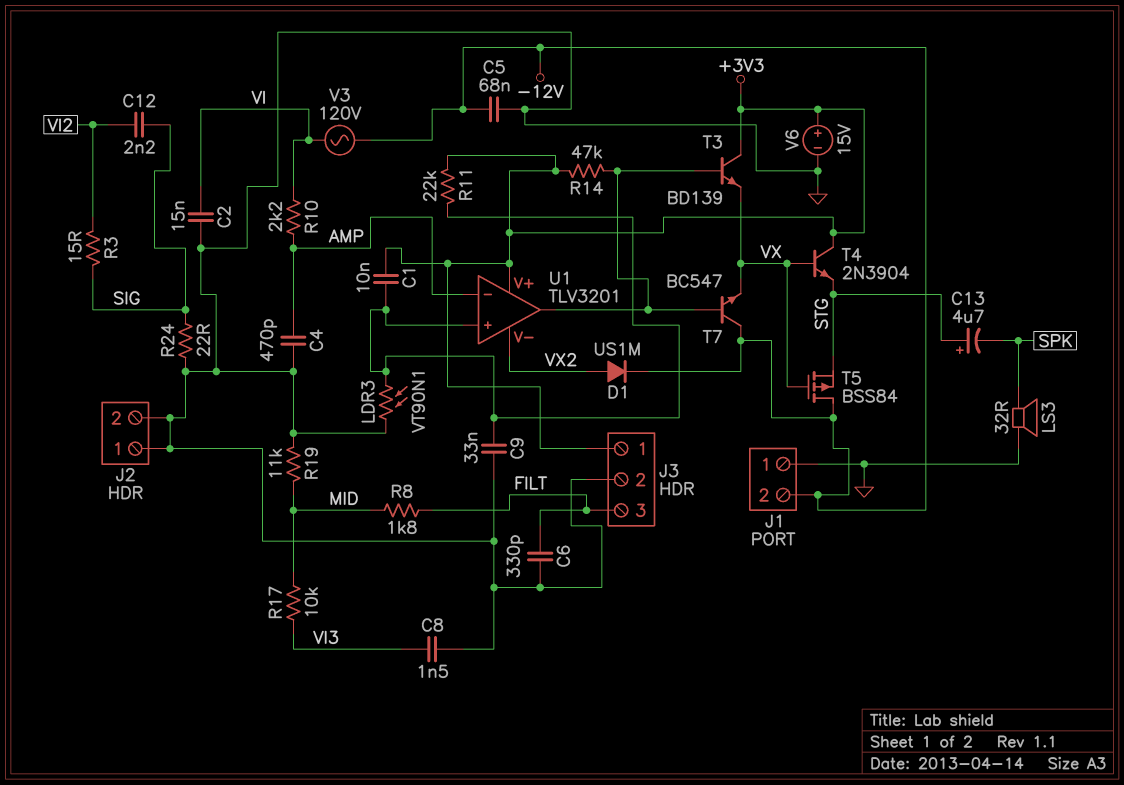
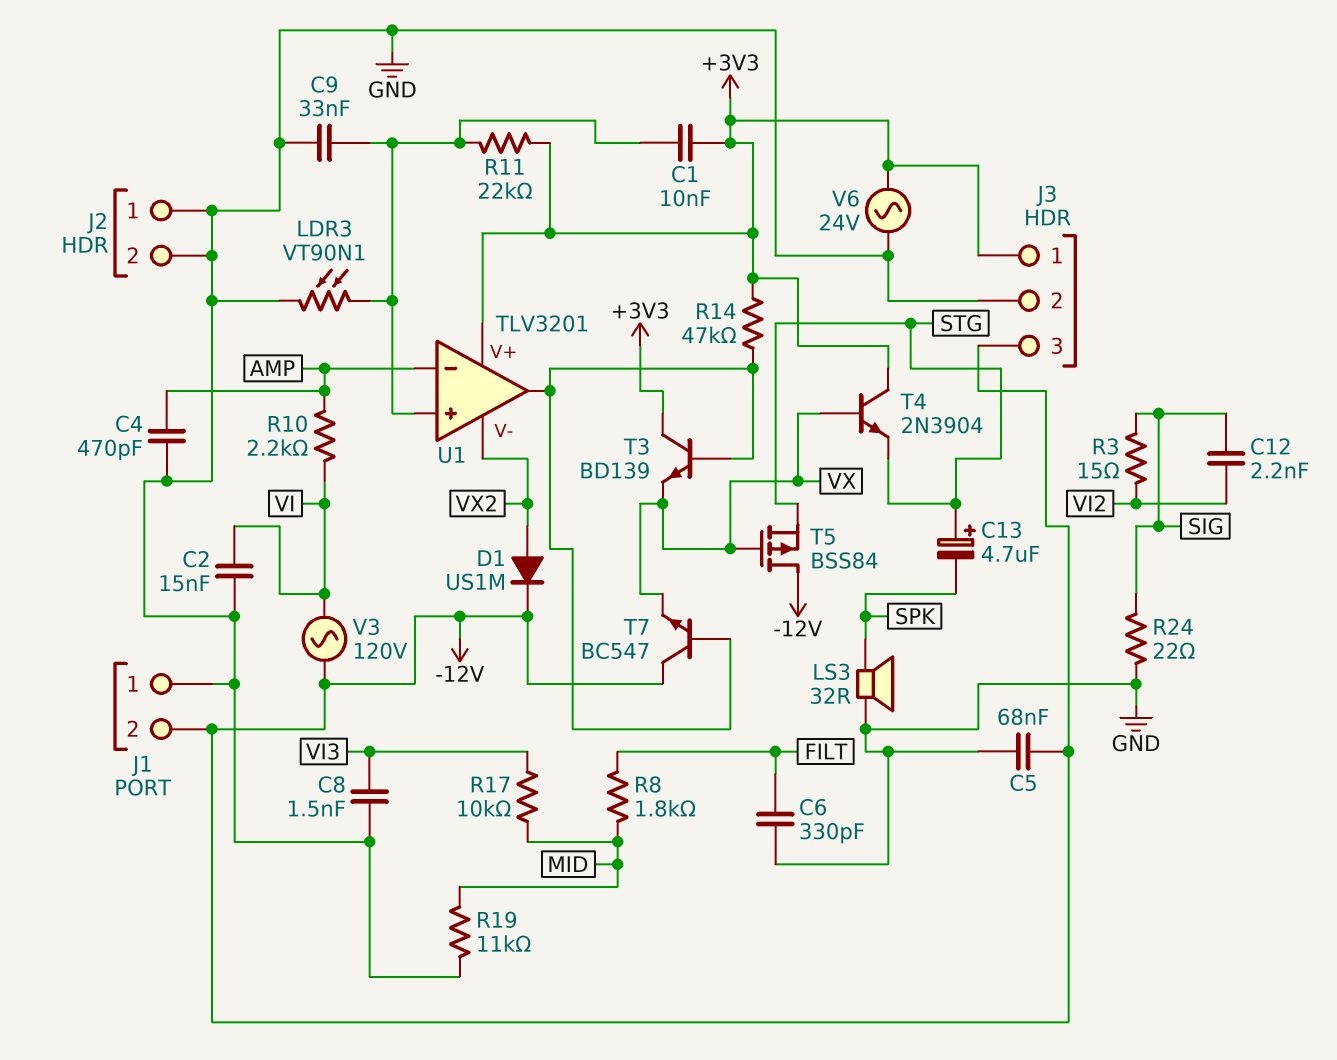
J3 pin 3: FILT -> -12V
V6: 15V (plus +3V3, minus GND) -> AC 24V (+3V3, GND)

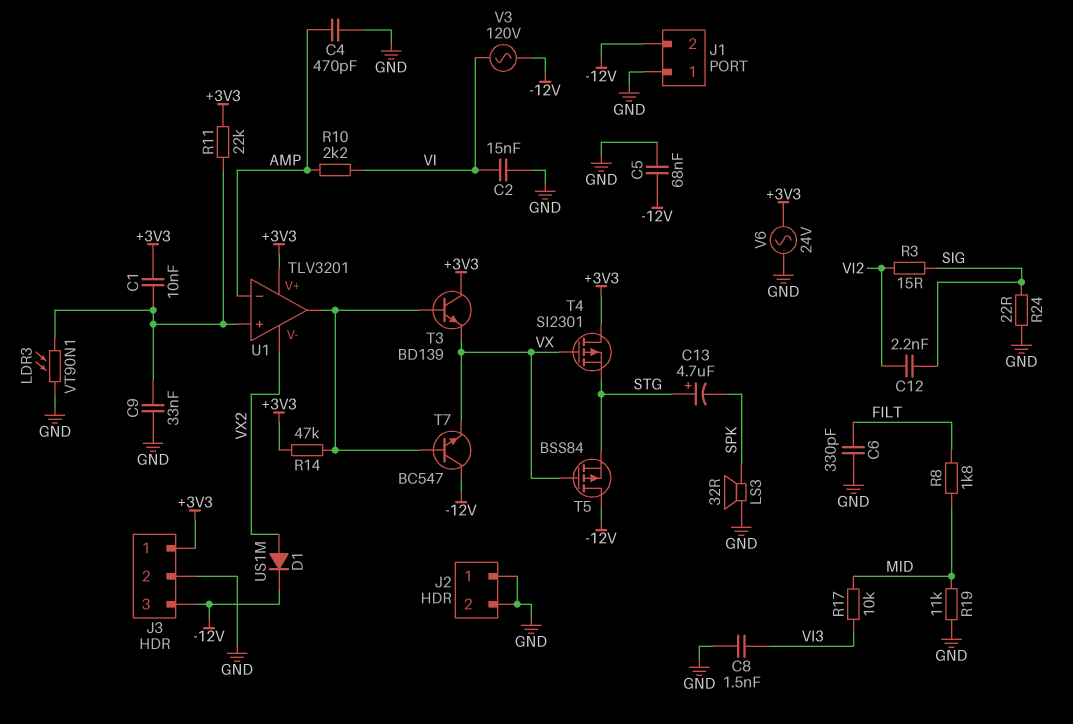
T4: NPN 2N3904 (B VX, C +3V3, E STG) -> PMOS SI2301 (G VX, D +3V3, S STG)

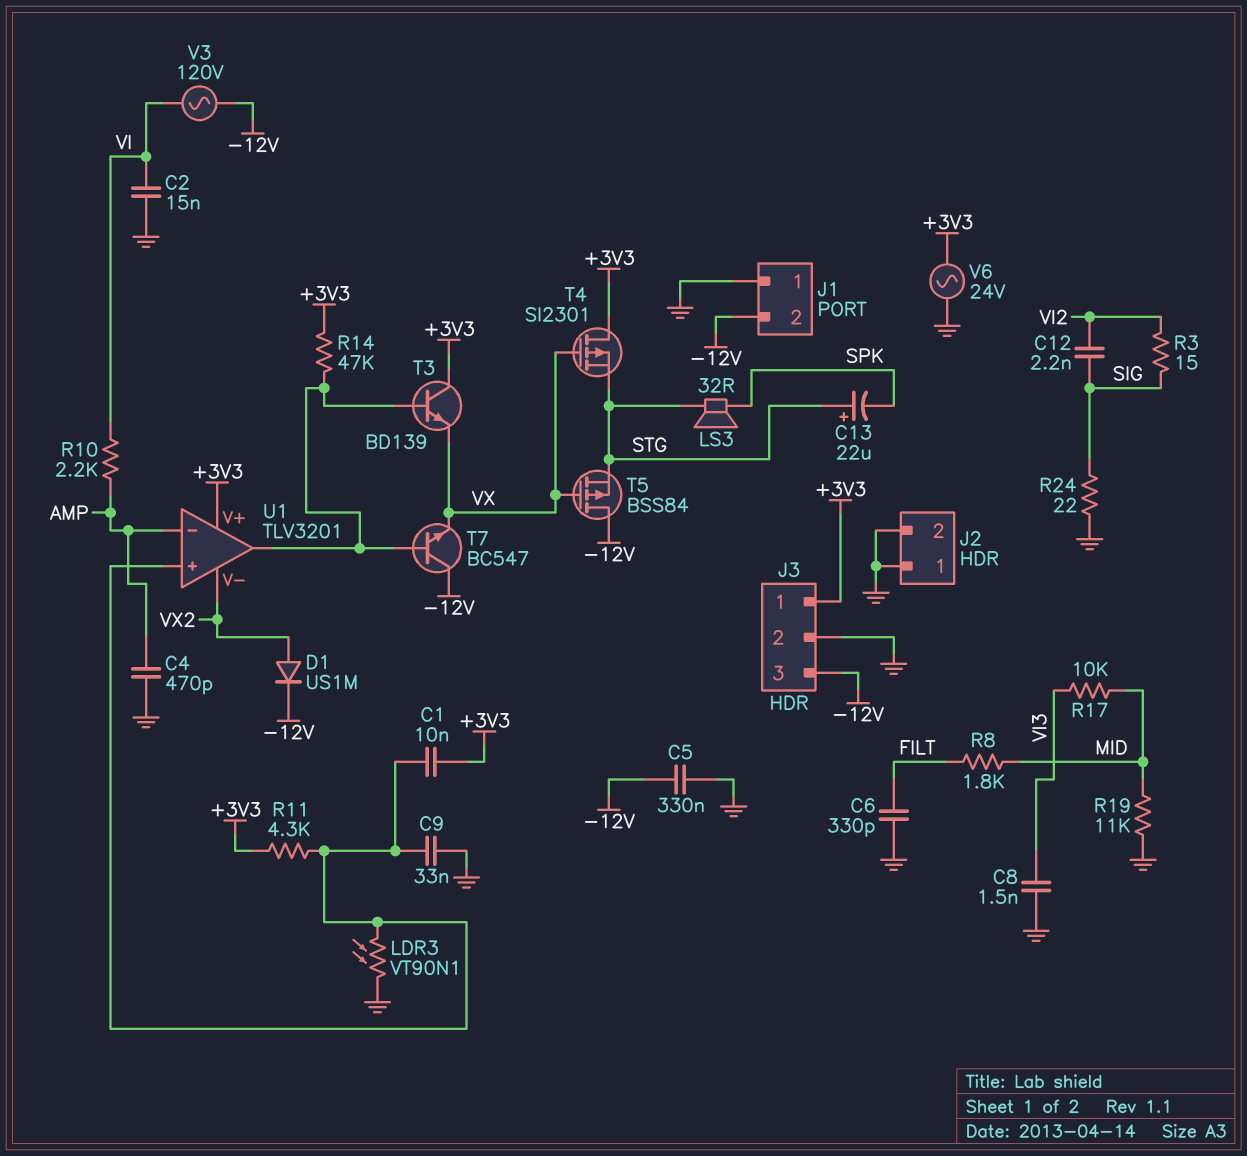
C5: 68nF (-12V, GND) -> 330nF (-12V, GND)
C13: 4.7uF (plus STG, minus SPK) -> 22uF (plus STG, minus SPK)
LS3: speaker 32R (GND, SPK) -> speaker 32R (SPK, STG)
R11: 22k (+3V3, U1/in+) -> 4.3k (+3V3, U1/in+)

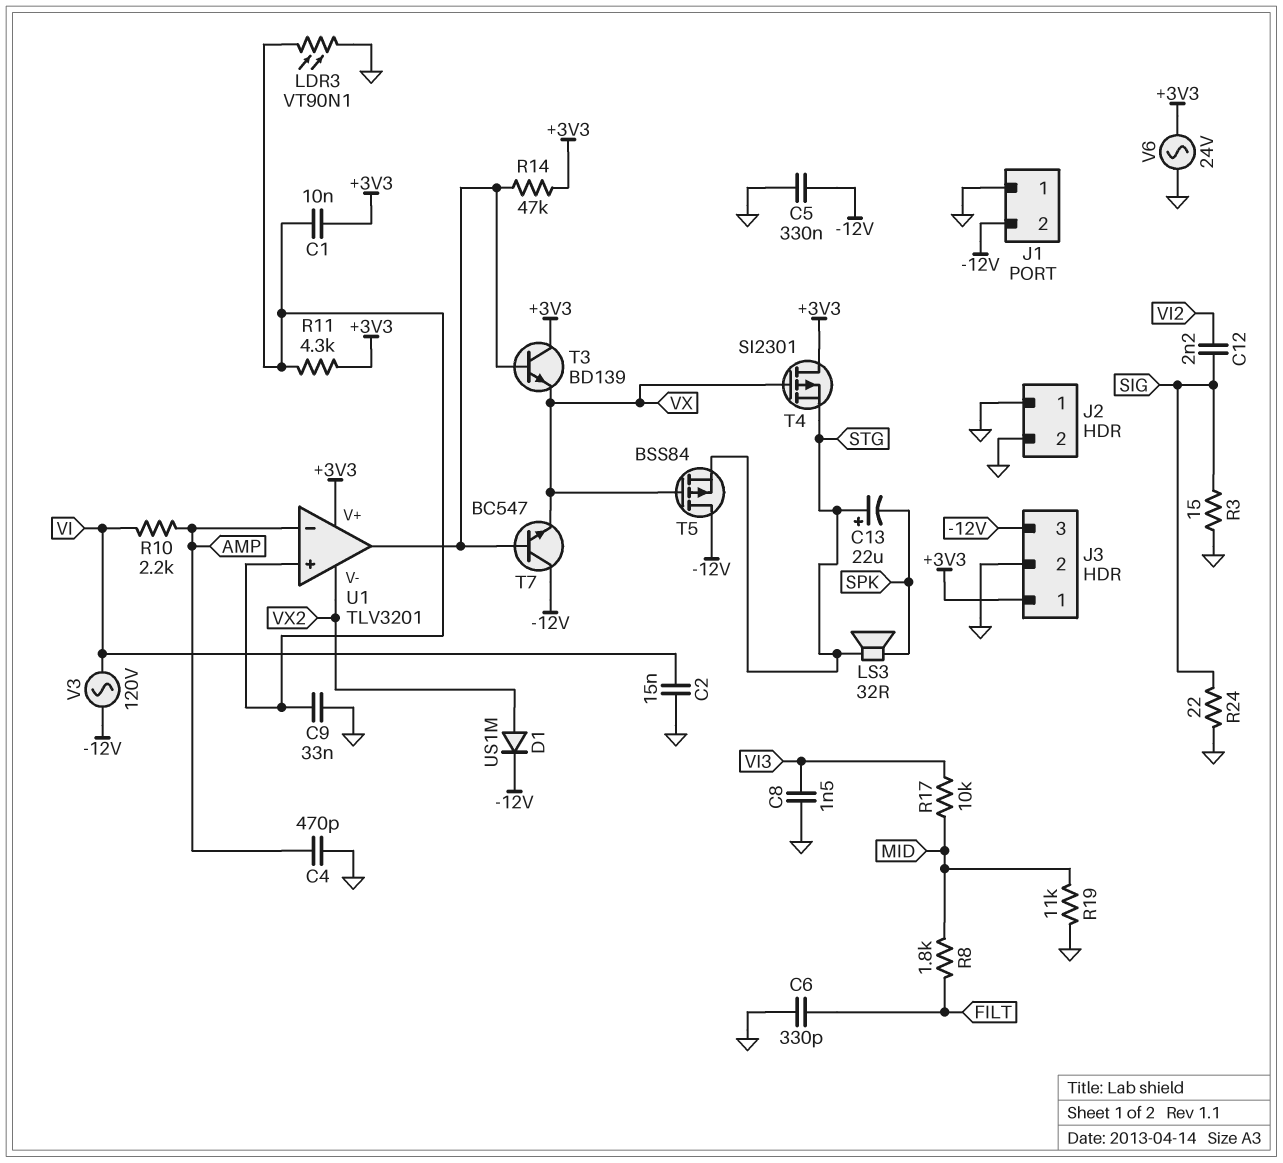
R3: 15 (SIG, VI2) -> 15 (GND, SIG)

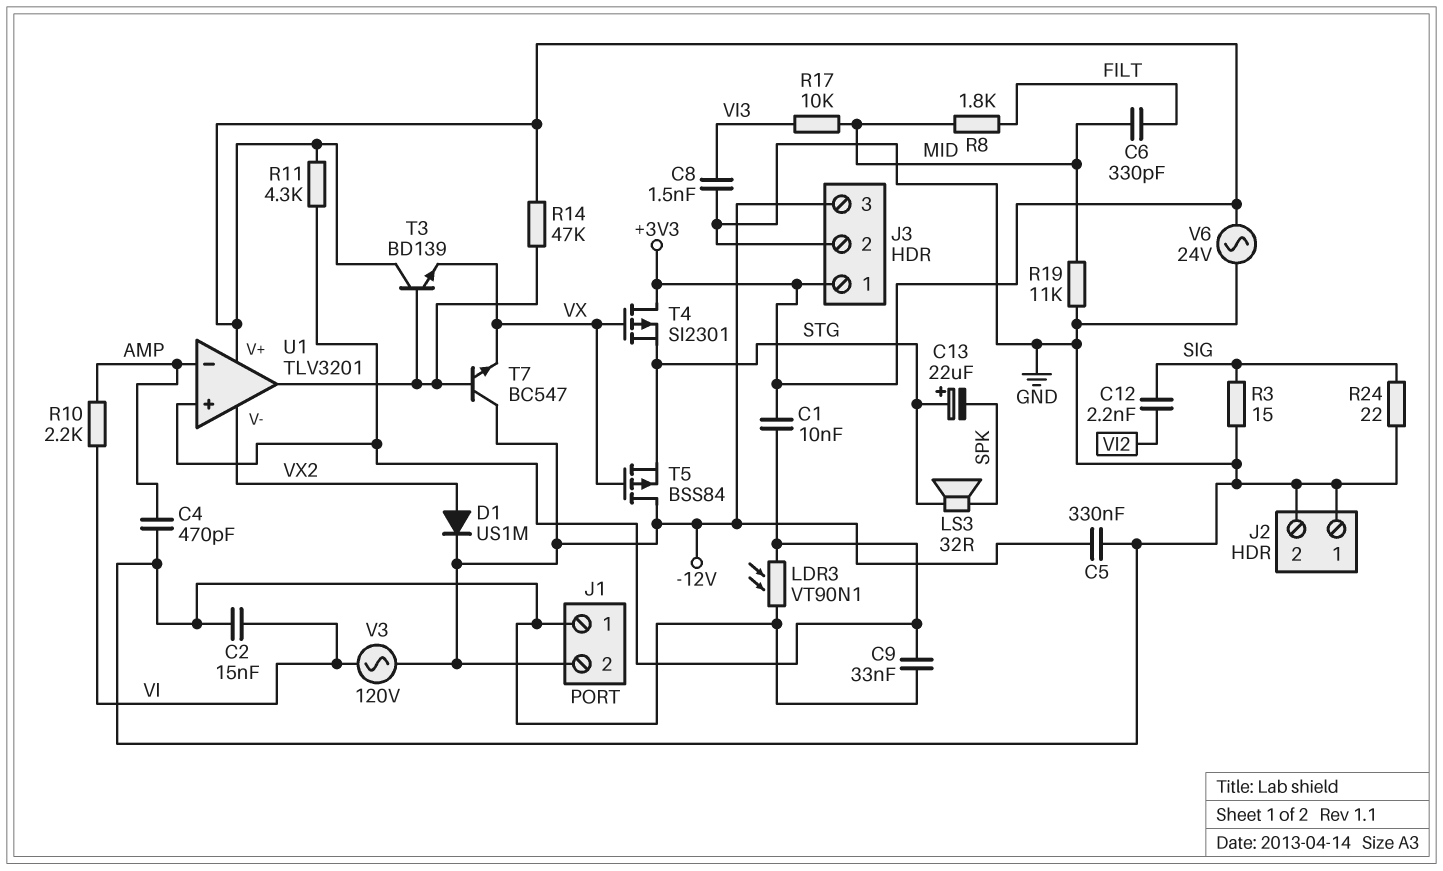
C6: 330pF (FILT, GND) -> 330pF (FILT, MID)

